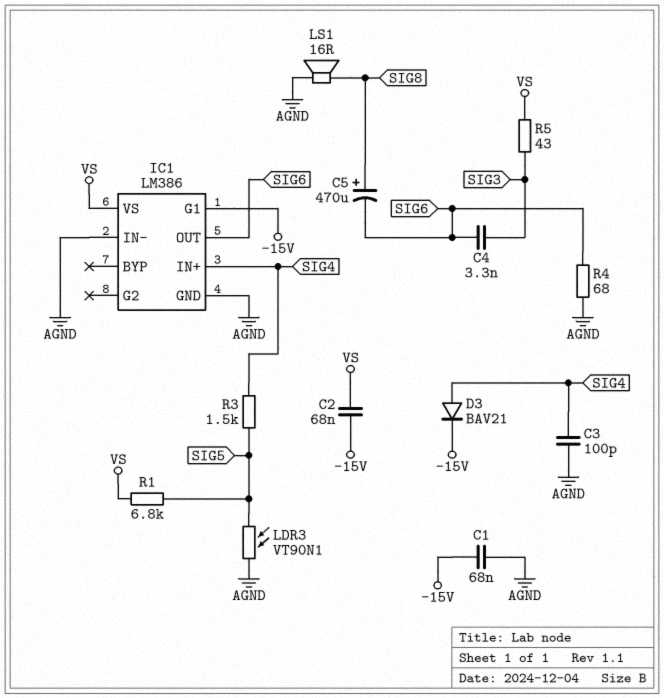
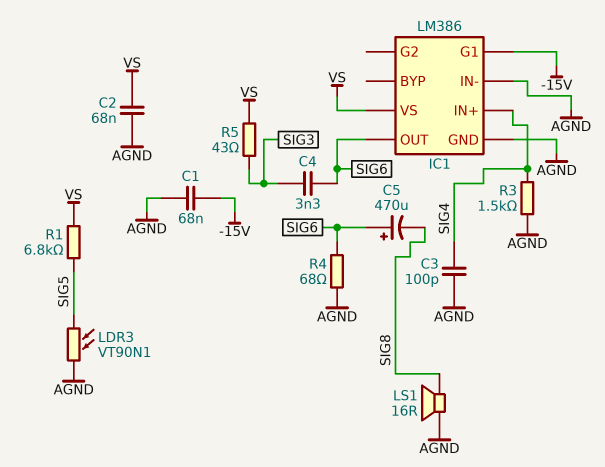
C2: 68nF (-15V, VS) -> 68nF (AGND, VS)
C5: 470uF (plus SIG8, minus SIG6) -> 470uF (plus SIG6, minus SIG8)
D3: diode BAV21 (A SIG4, K -15V) -> none
R3: 1.5k (SIG4, SIG5) -> 1.5k (AGND, SIG4)

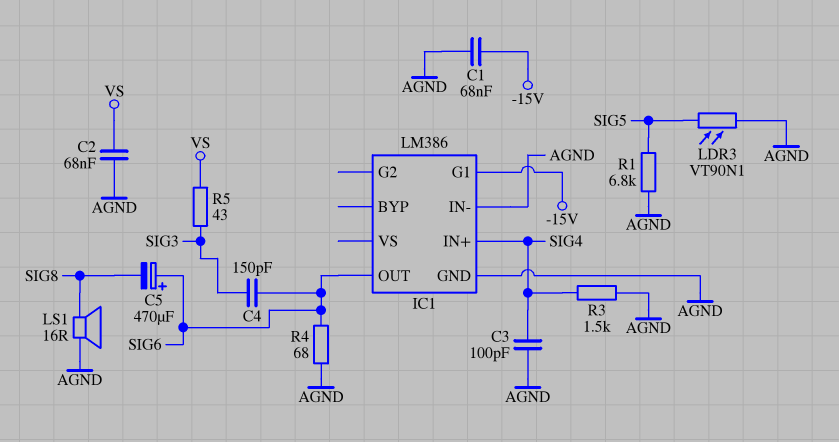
C4: 3.3nF (SIG3, SIG6) -> 150pF (SIG3, SIG6)
IC1 pin VS: VS -> none
R1: 6.8k (SIG5, VS) -> 6.8k (AGND, SIG5)

